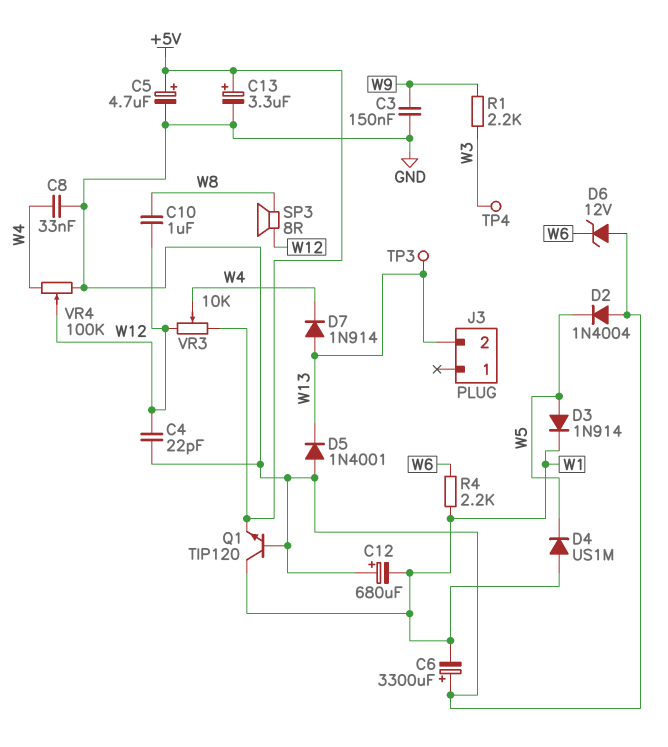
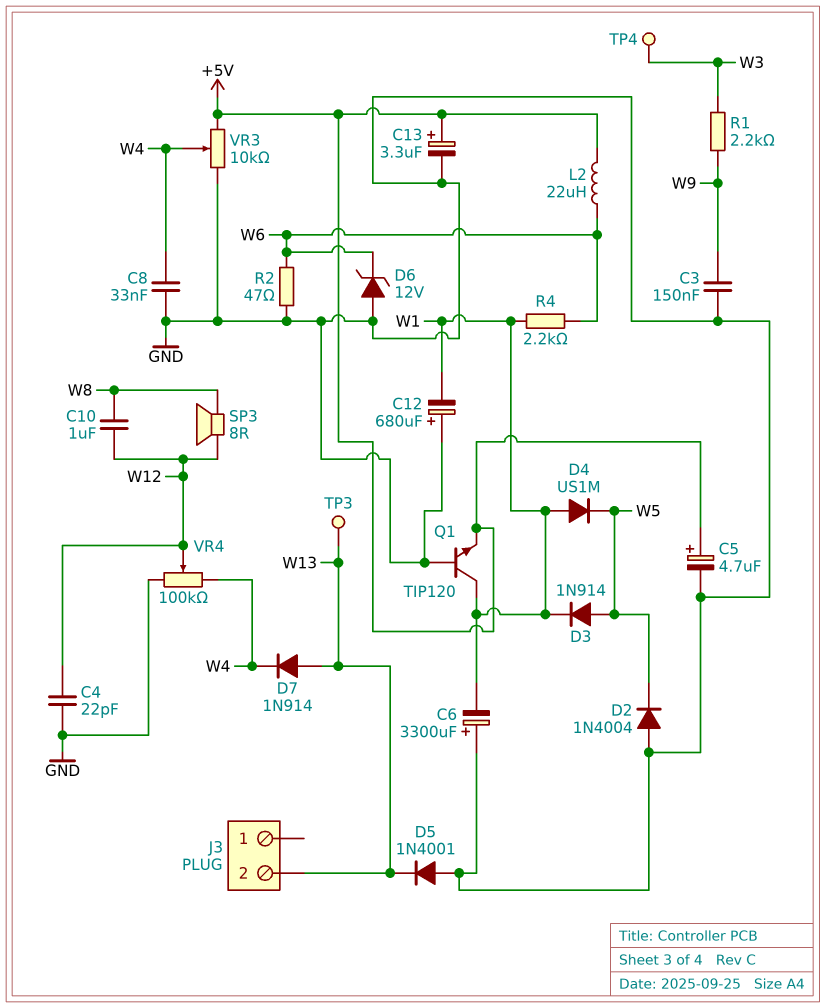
L2: none -> 22uH (+5V, W6)
R2: none -> 47 (GND, W6)
VR3: 10k (+5V, W12, wiper W4) -> 10k (+5V, GND, wiper W4)

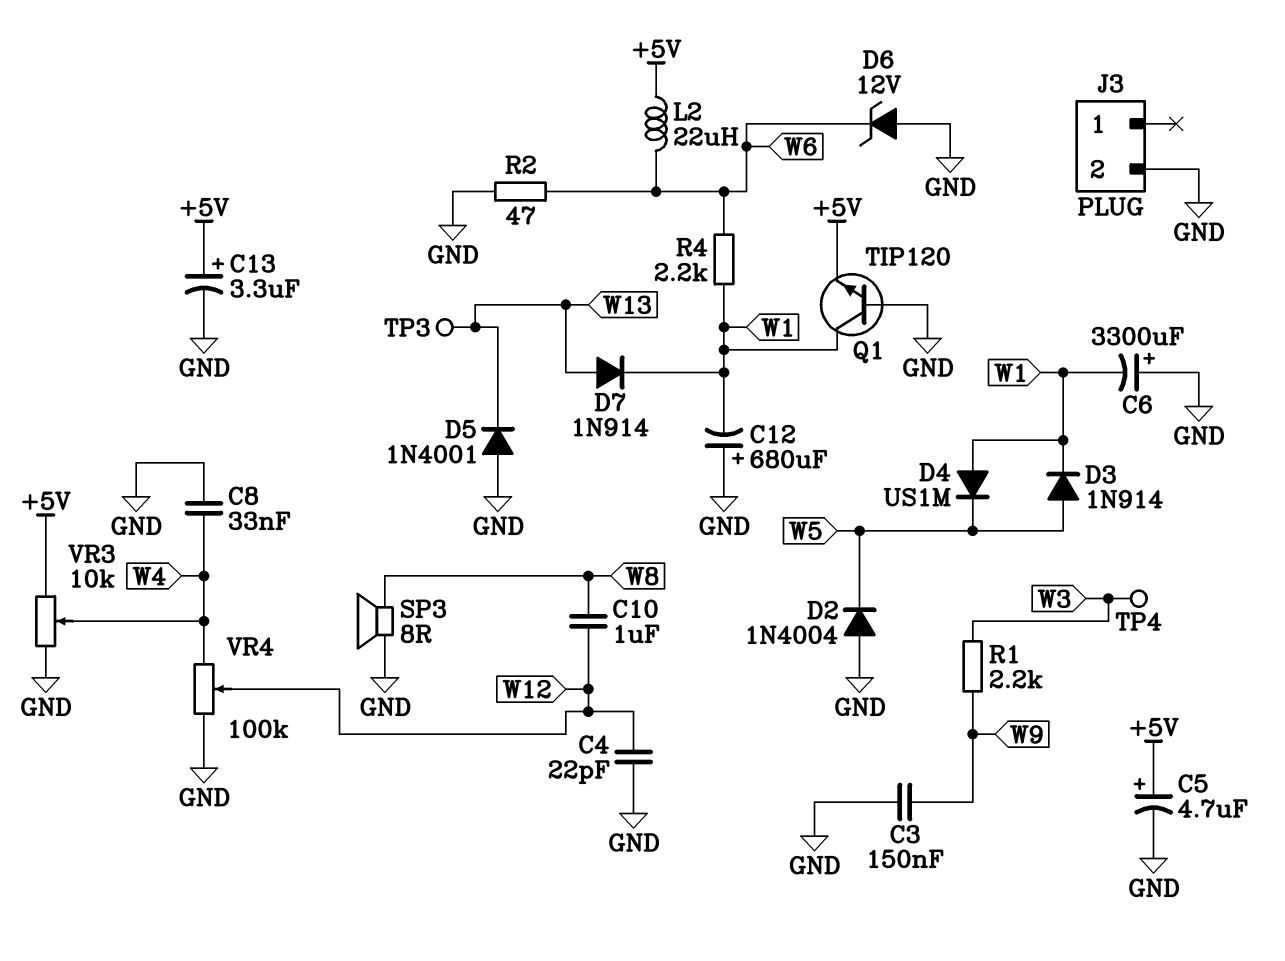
D7: diode 1N914 (A W13, K W4) -> diode 1N914 (A W13, K W1)
J3 pin 2: W13 -> GND
SP3: speaker 8R (W8, W12) -> speaker 8R (GND, W8)

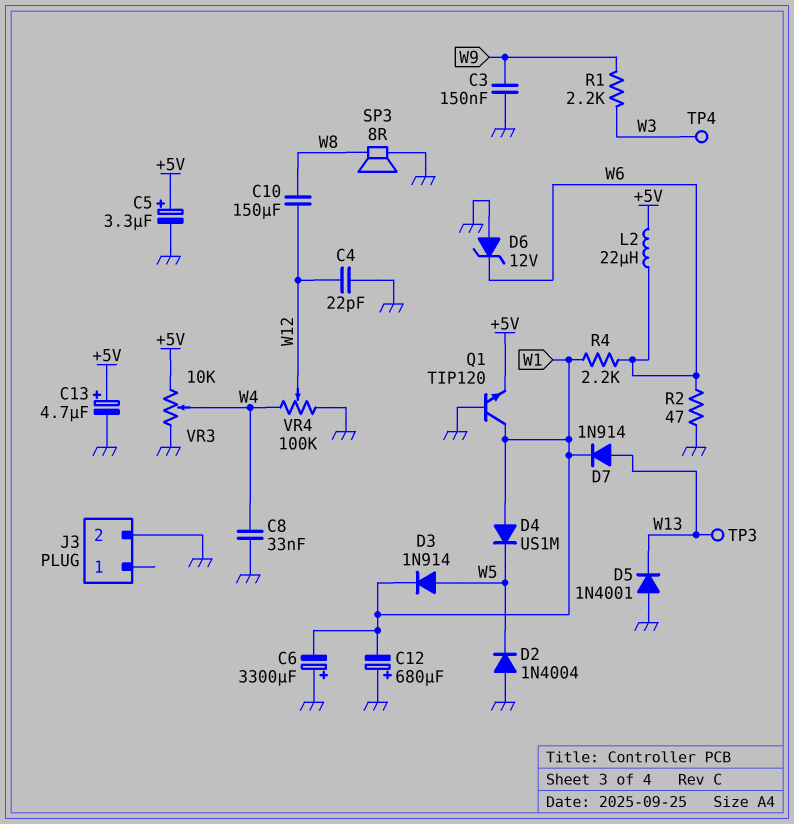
C5: 4.7uF (plus +5V, minus GND) -> 3.3uF (plus +5V, minus GND)
C10: 1uF (W8, W12) -> 150uF (W8, W12)
C13: 3.3uF (plus +5V, minus GND) -> 4.7uF (plus +5V, minus GND)

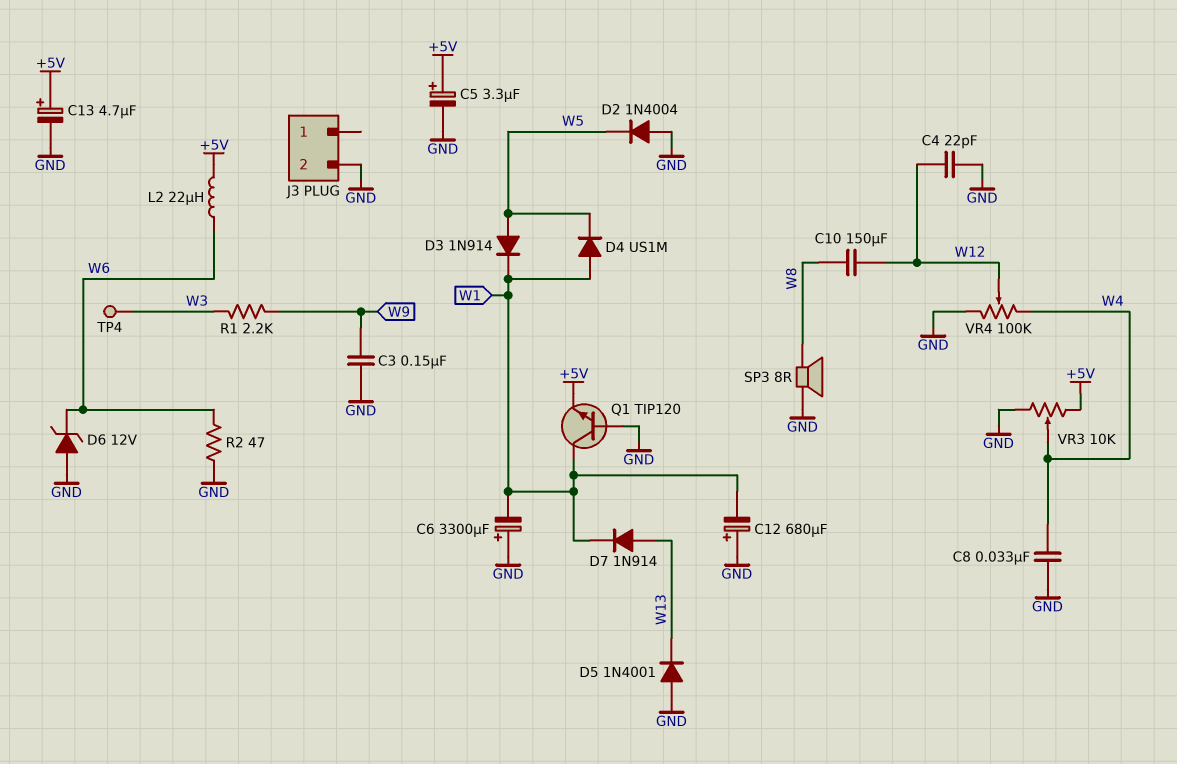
R4: 2.2k (W1, W6) -> none
TP3: test point (W13) -> none

